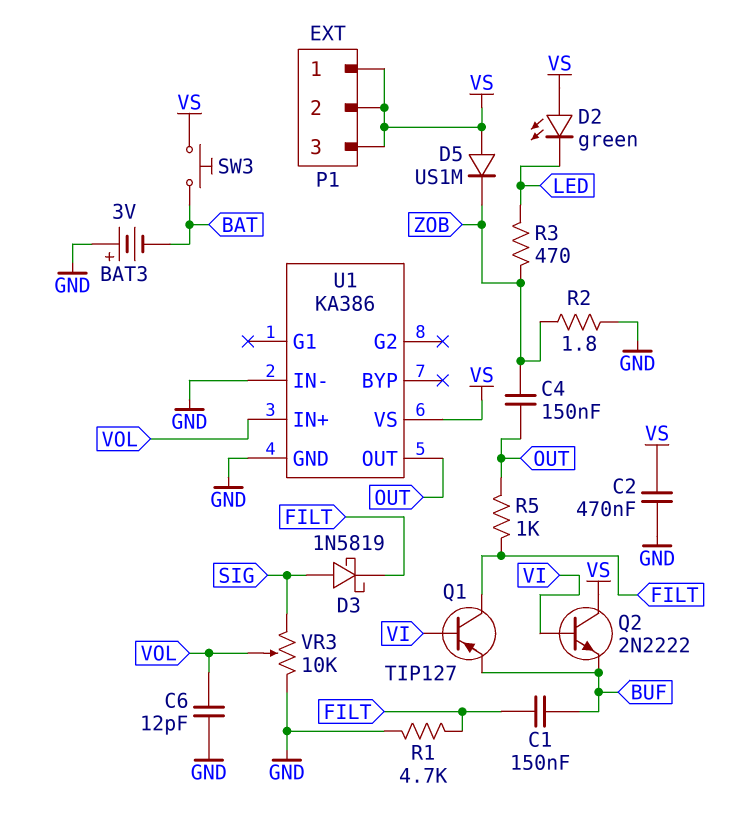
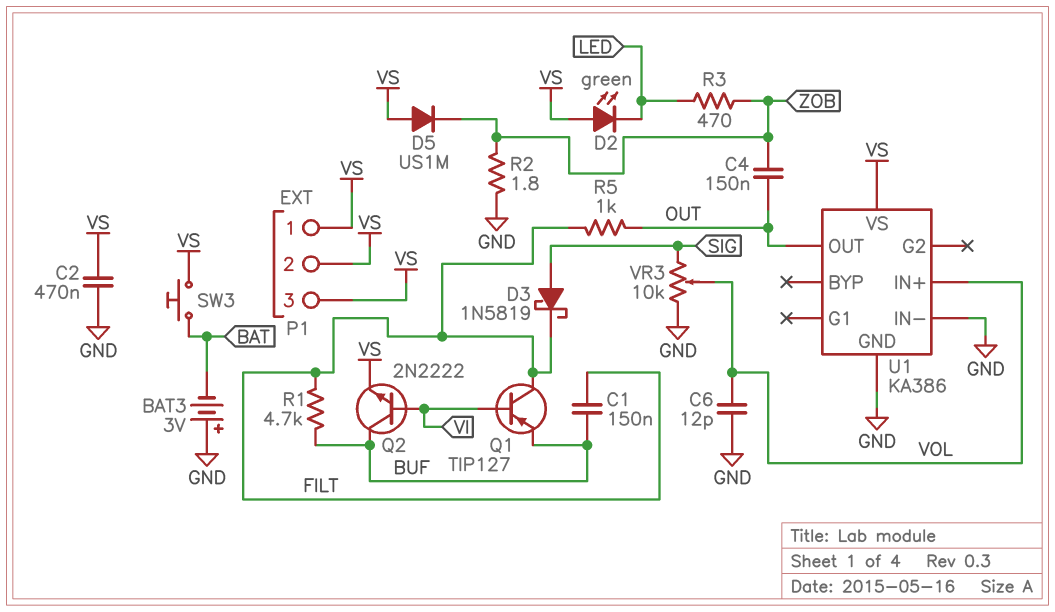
Q2: NPN 2N2222 (B VI, C VS, E BUF) -> NPN 2N2222 (B VI, C BUF, E VS)
R1: 4.7k (FILT, GND) -> 4.7k (BUF, FILT)

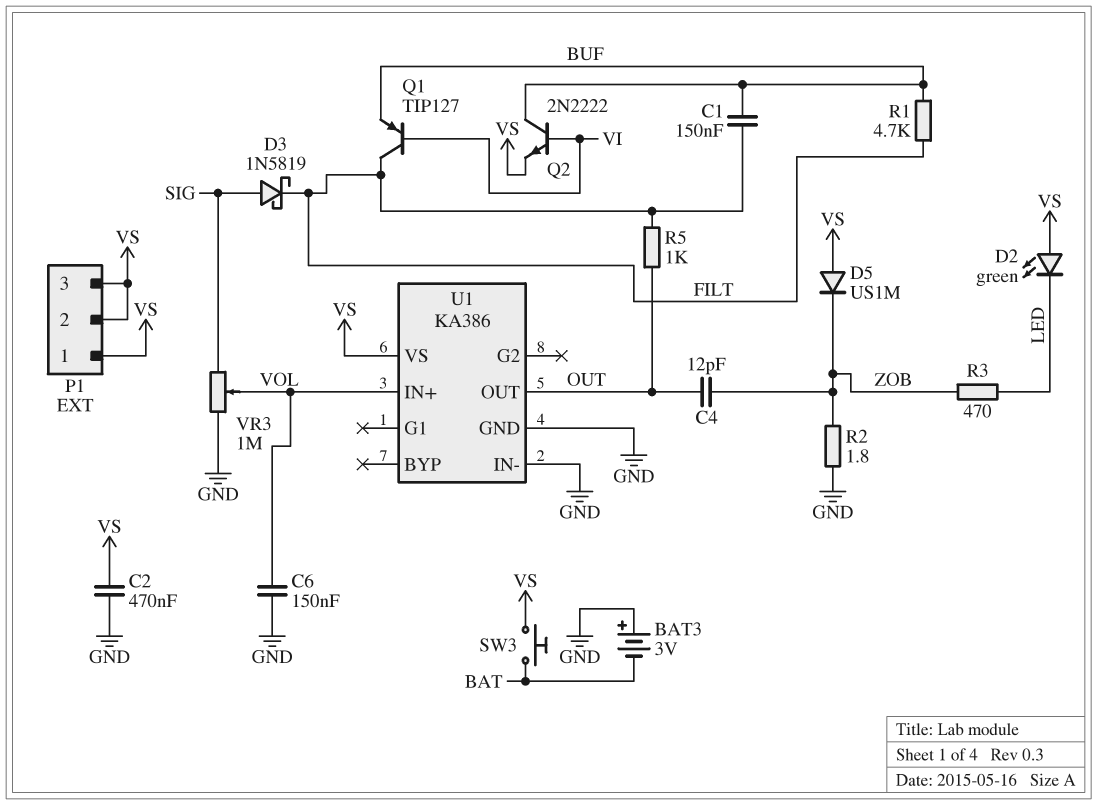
C4: 150nF (OUT, ZOB) -> 12pF (OUT, ZOB)
C6: 12pF (GND, VOL) -> 150nF (GND, VOL)
VR3: 10k (GND, SIG, wiper VOL) -> 1M (GND, SIG, wiper VOL)

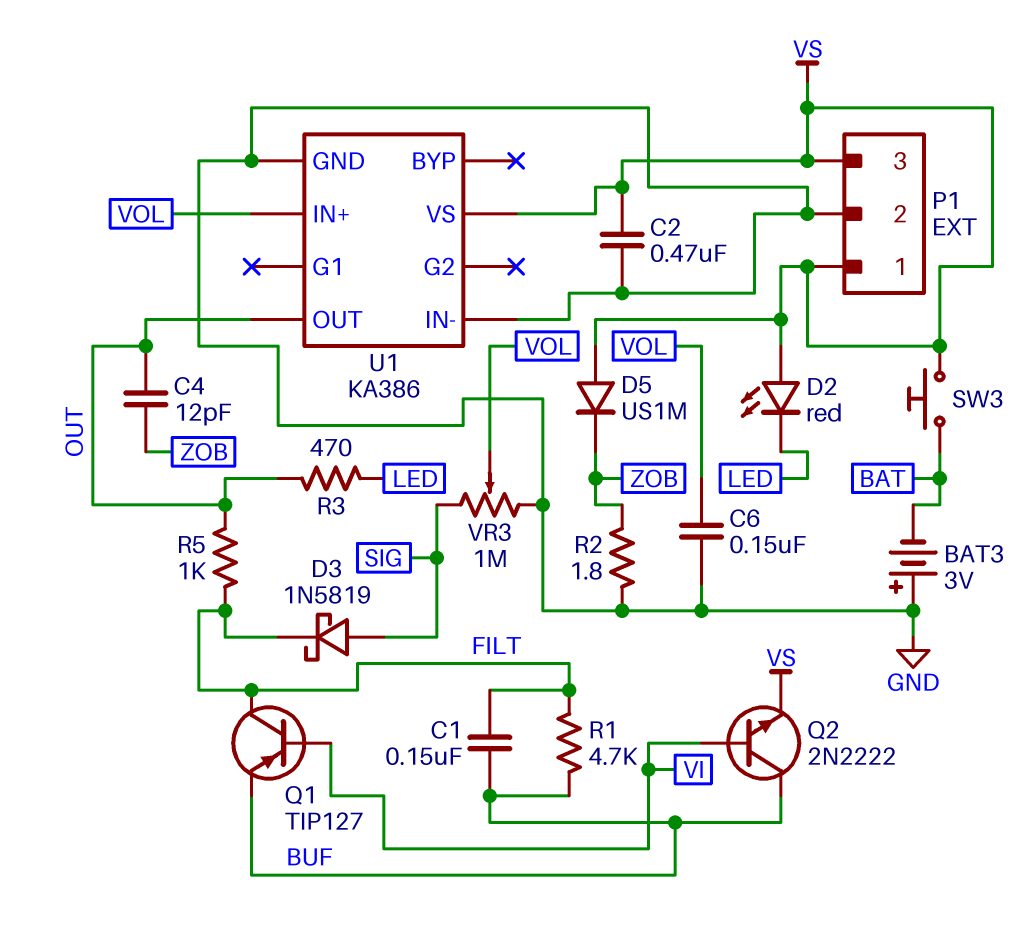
D2: LED green (A VS, K LED) -> LED red (A VS, K LED)
P1 pin 2: VS -> GND
R3: 470 (LED, ZOB) -> 470 (LED, OUT)

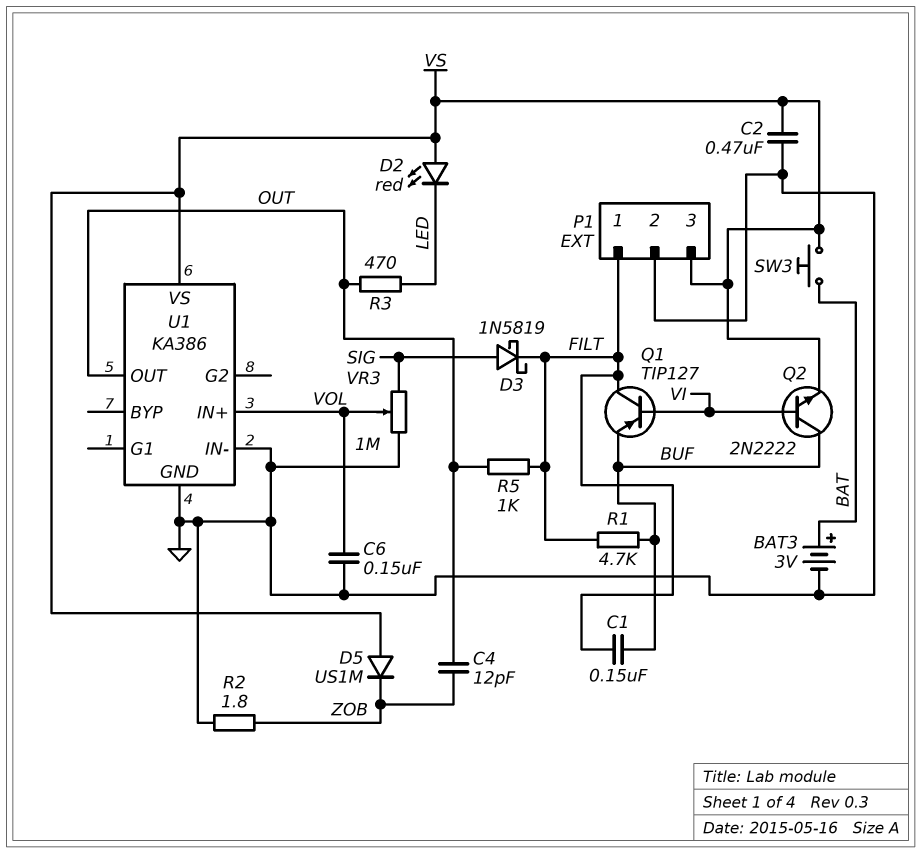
BAT3: 3V (plus GND, minus BAT) -> 3V (plus BAT, minus GND)
P1 pin 1: VS -> FILT

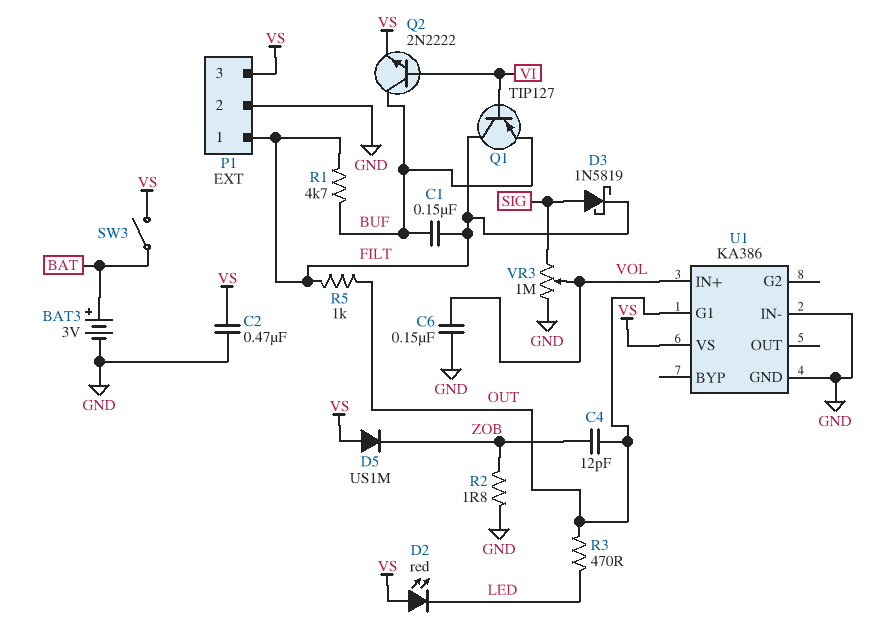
SW3: button (BAT, VS) -> switch (BAT, VS)
U1 pin G1: none -> OUT
U1 pin OUT: OUT -> none

